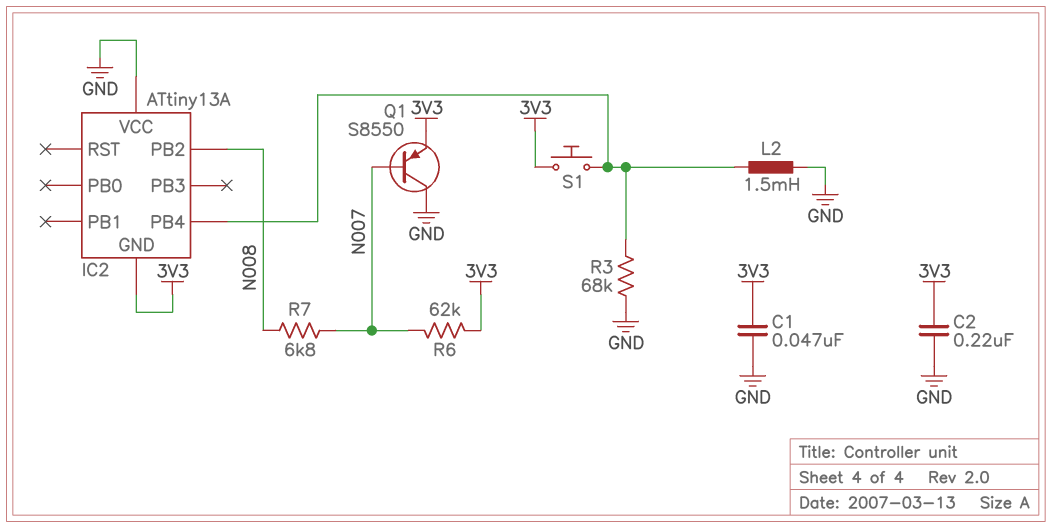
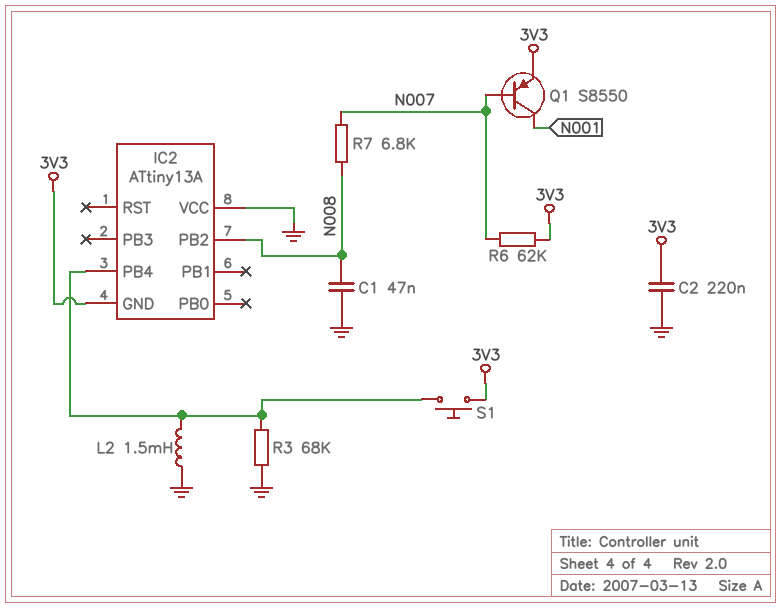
C1: 47nF (3V3, GND) -> 47nF (GND, N008)
Q1: PNP S8550 (B N007, C GND, E 3V3) -> PNP S8550 (B N007, C N001, E 3V3)

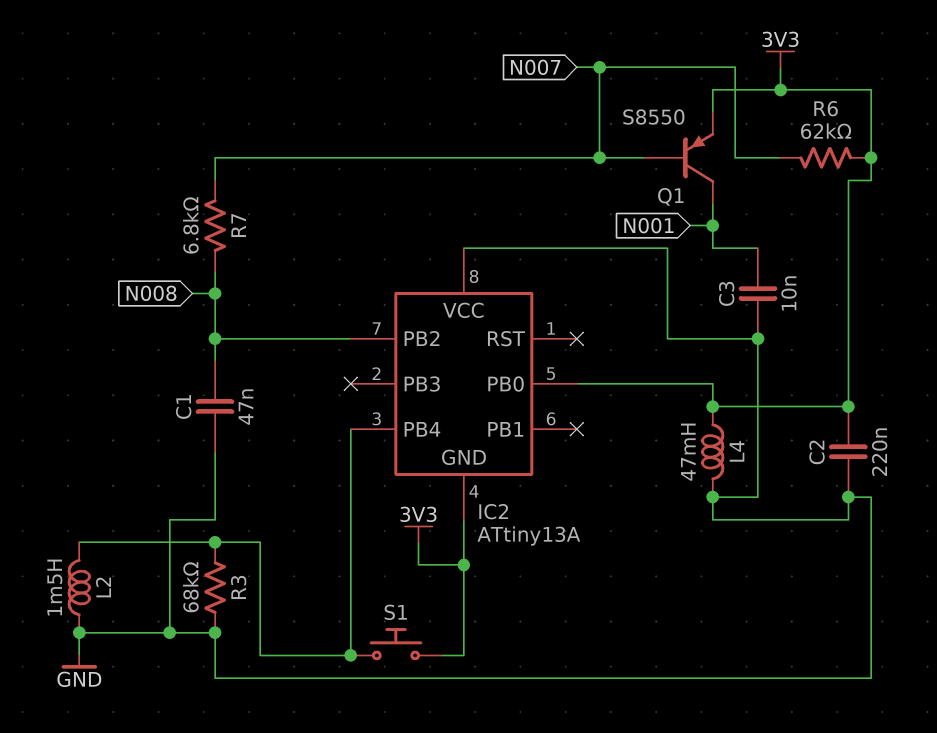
C3: none -> 10nF (GND, N001)
IC2 pin PB0: none -> 3V3
L4: none -> 47mH (3V3, GND)

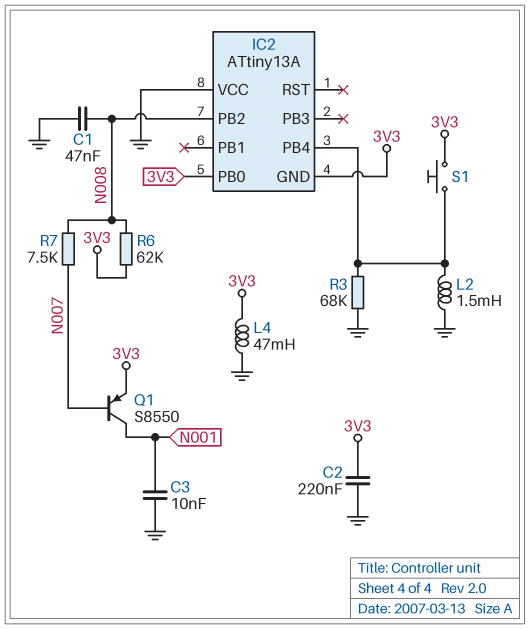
R6: 62k (3V3, N007) -> 62k (3V3, N008)
R7: 6.8k (N007, N008) -> 7.5k (N007, N008)

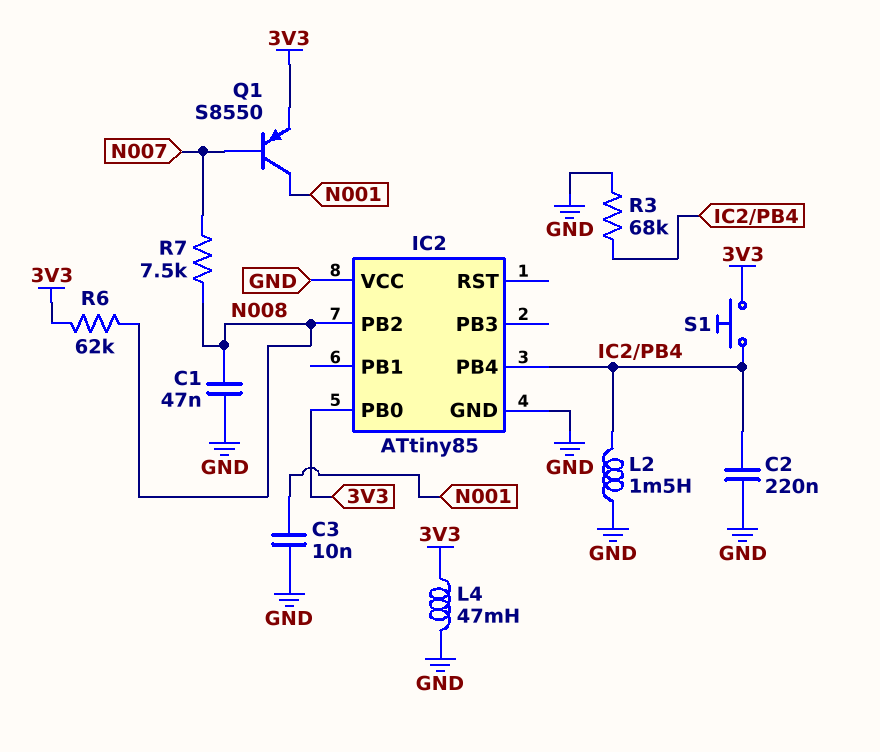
C2: 220nF (3V3, GND) -> 220nF (GND, IC2/PB4)
IC2: ATtiny13A -> ATtiny85
IC2 pin GND: 3V3 -> GND

